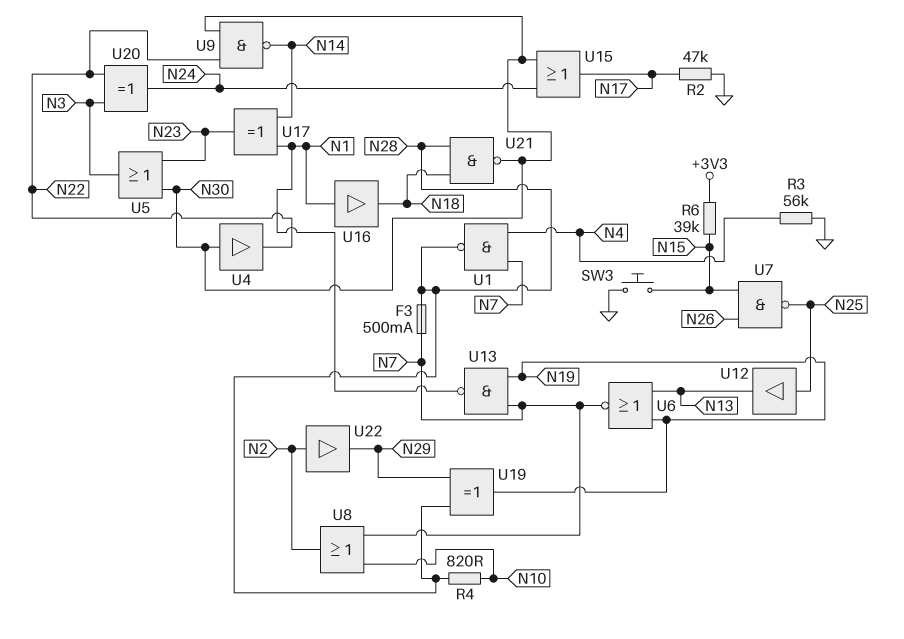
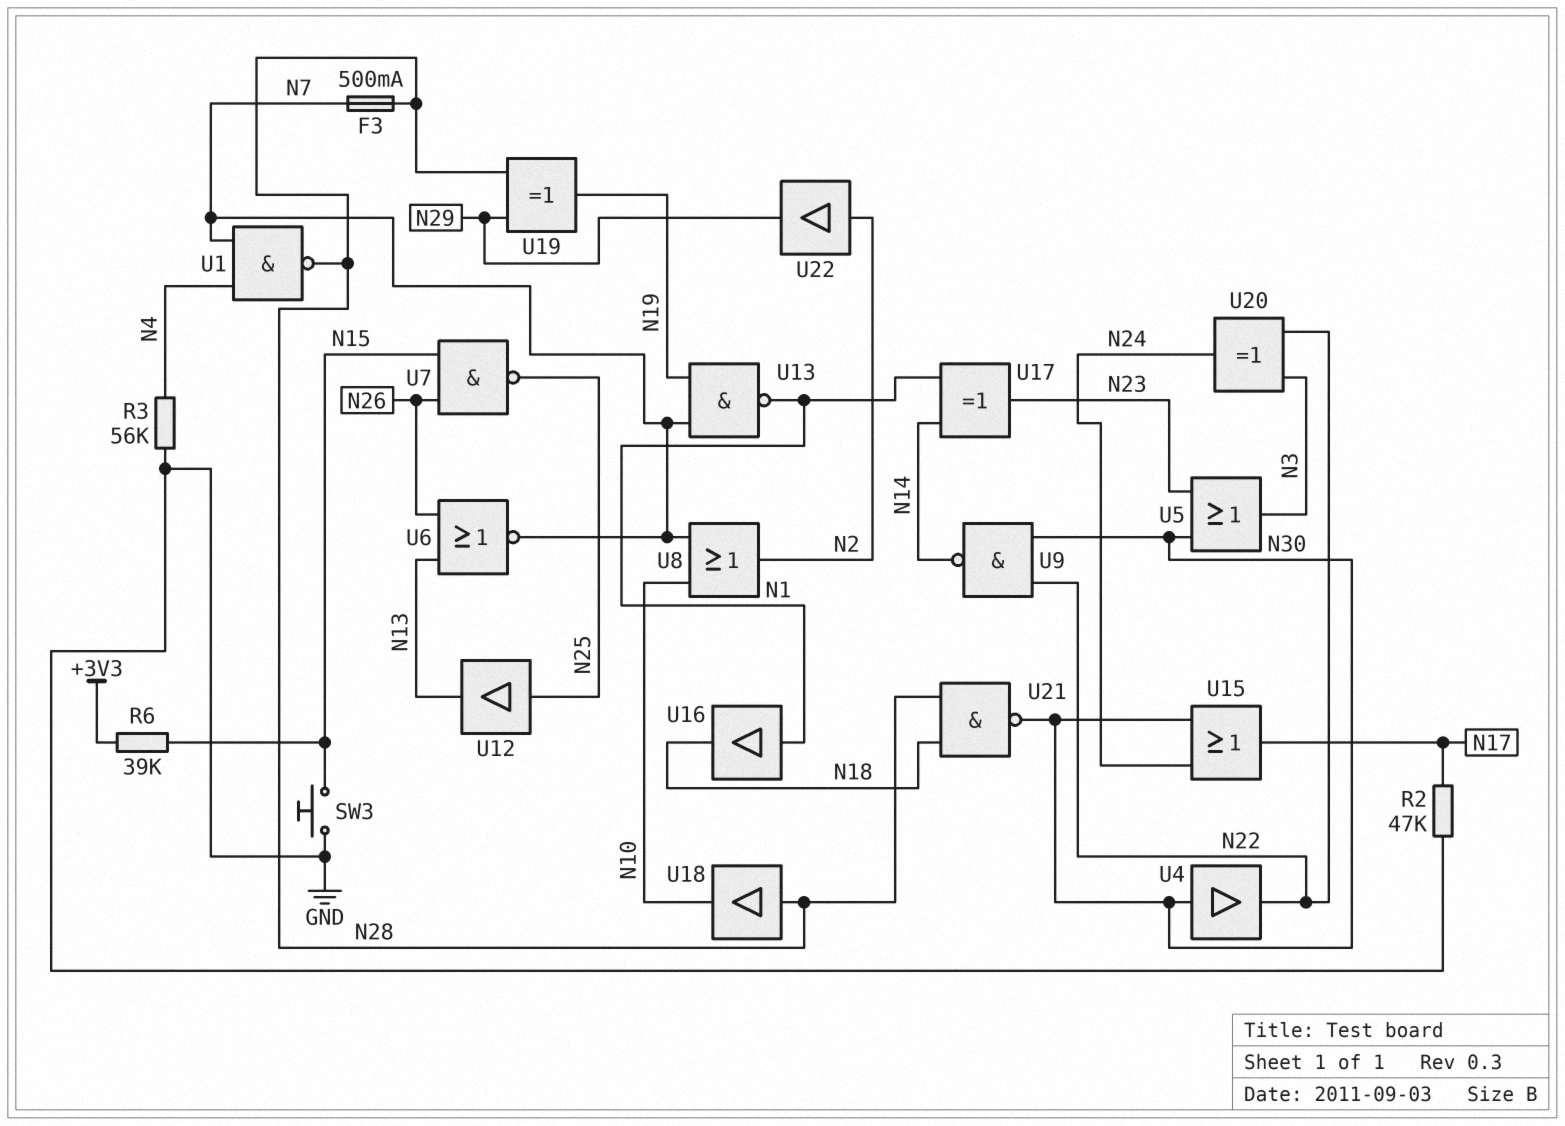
R4: 820 (N10, N28) -> none
U6: NOR (in N13, in N19, out N7) -> NOR (in N13, in N26, out N7)
U18: none -> buffer (in N28, out N10)

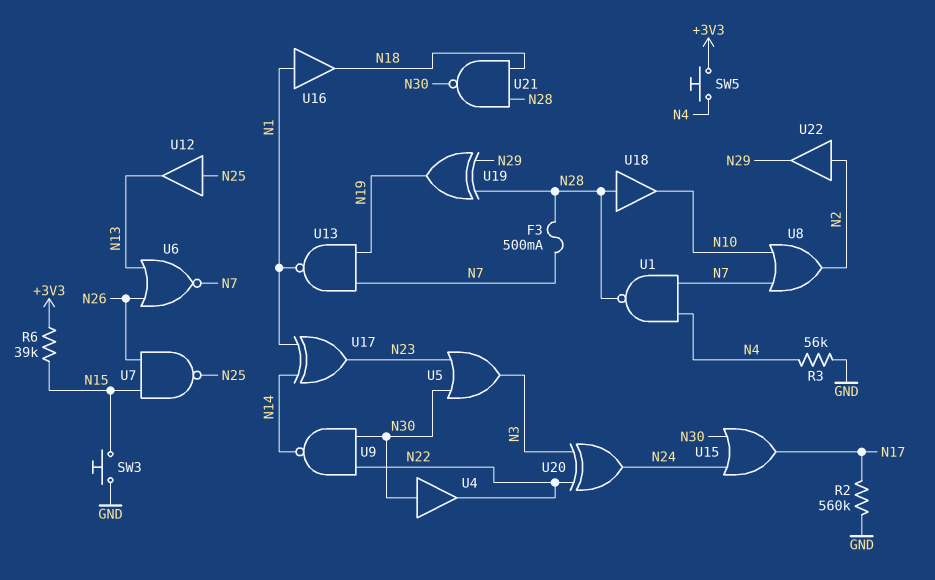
R2: 47k (GND, N17) -> 560k (GND, N17)
SW5: none -> button (+3V3, N4)

